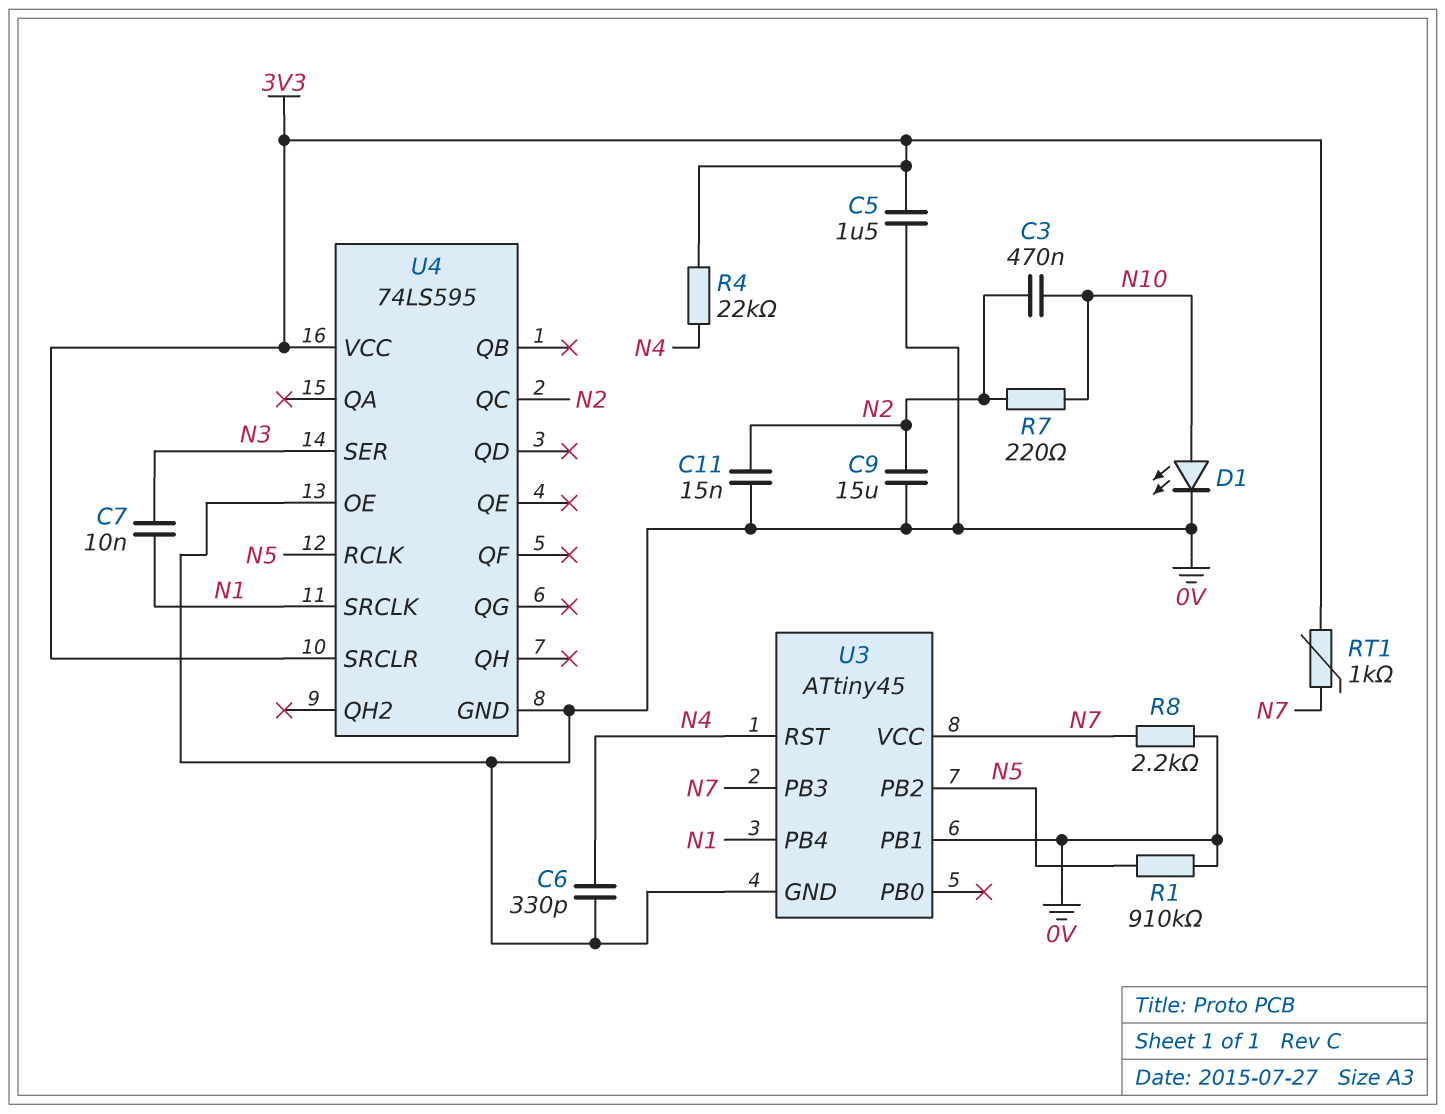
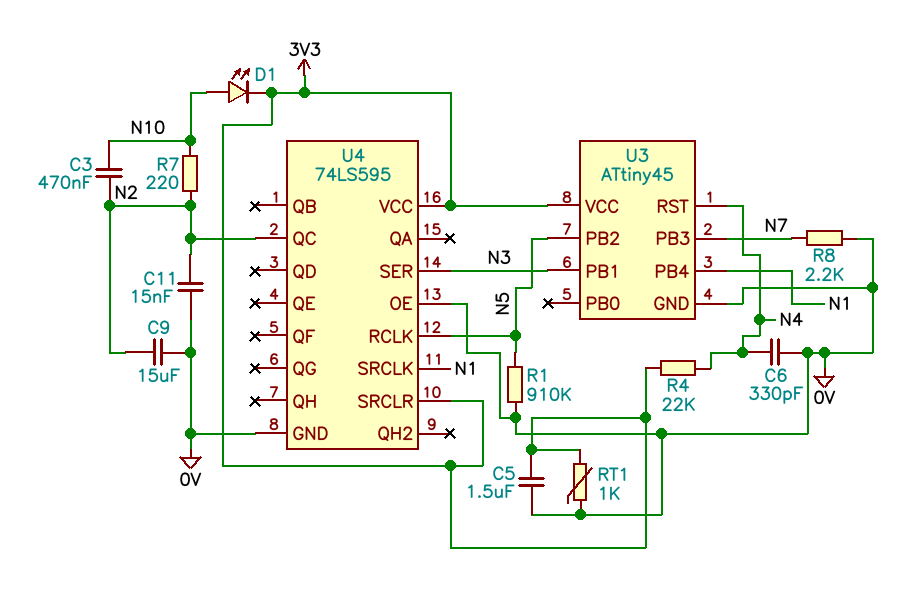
C7: 10nF (N1, N3) -> none
D1: LED (A N10, K 0V) -> LED (A N10, K 3V3)
RT1: 1k (3V3, N7) -> 1k (0V, 3V3)
U3 pin PB1: 0V -> N3
U3 pin VCC: N7 -> 3V3

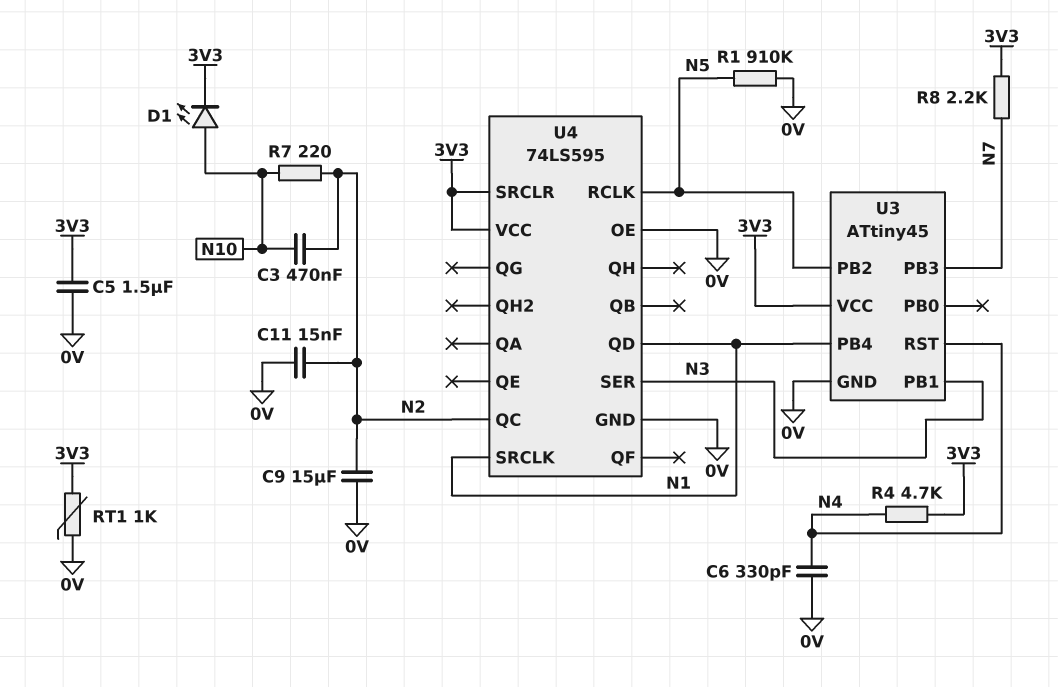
R4: 22k (3V3, N4) -> 4.7k (3V3, N4)
R8: 2.2k (0V, N7) -> 2.2k (3V3, N7)
U4 pin QD: none -> N1

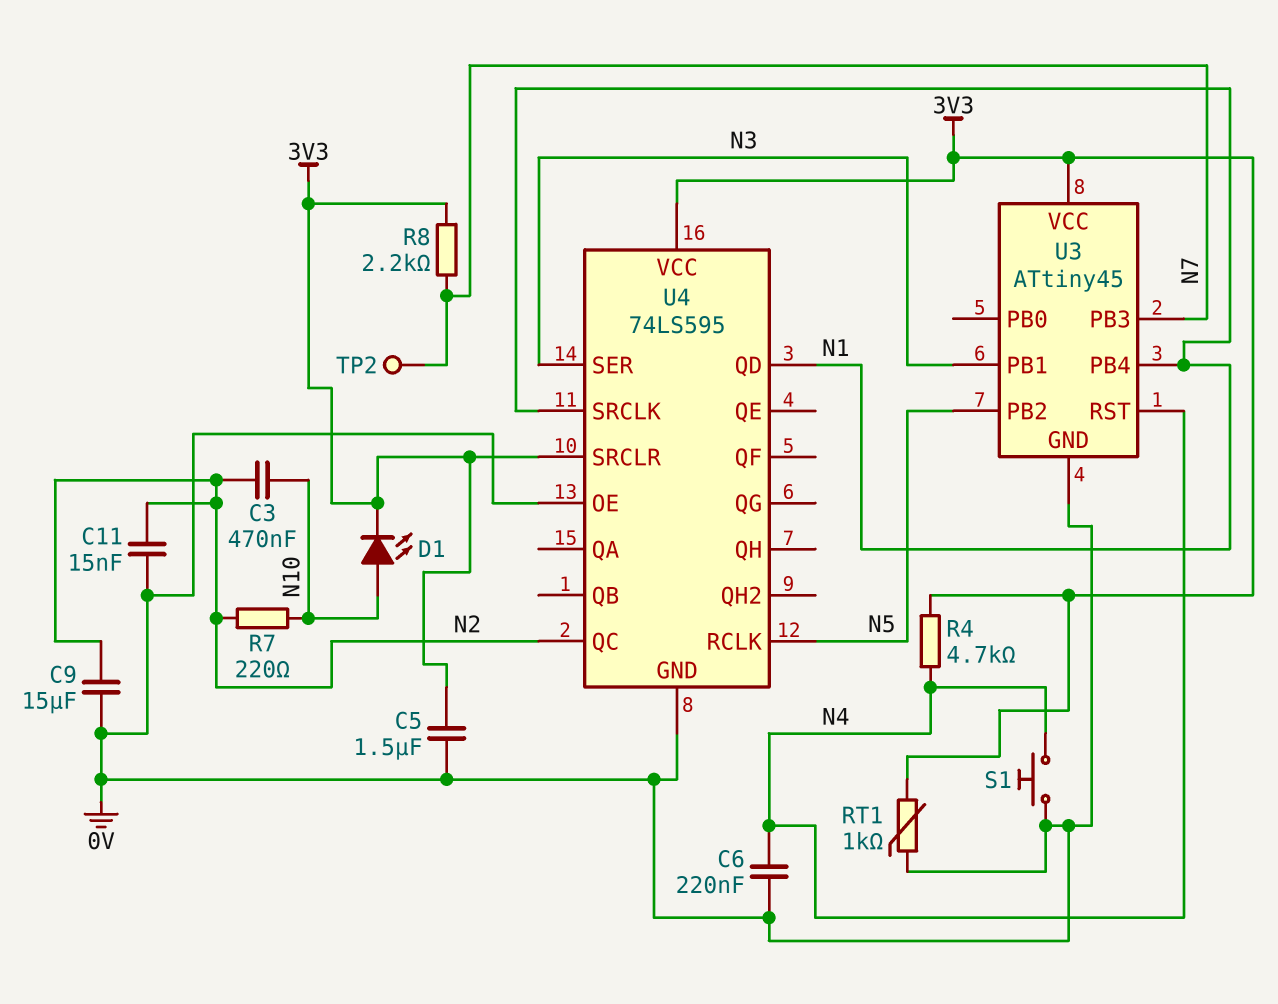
C6: 330pF (0V, N4) -> 220nF (0V, N4)
R1: 910k (0V, N5) -> none
S1: none -> button (0V, N4)
TP2: none -> test point (N7)

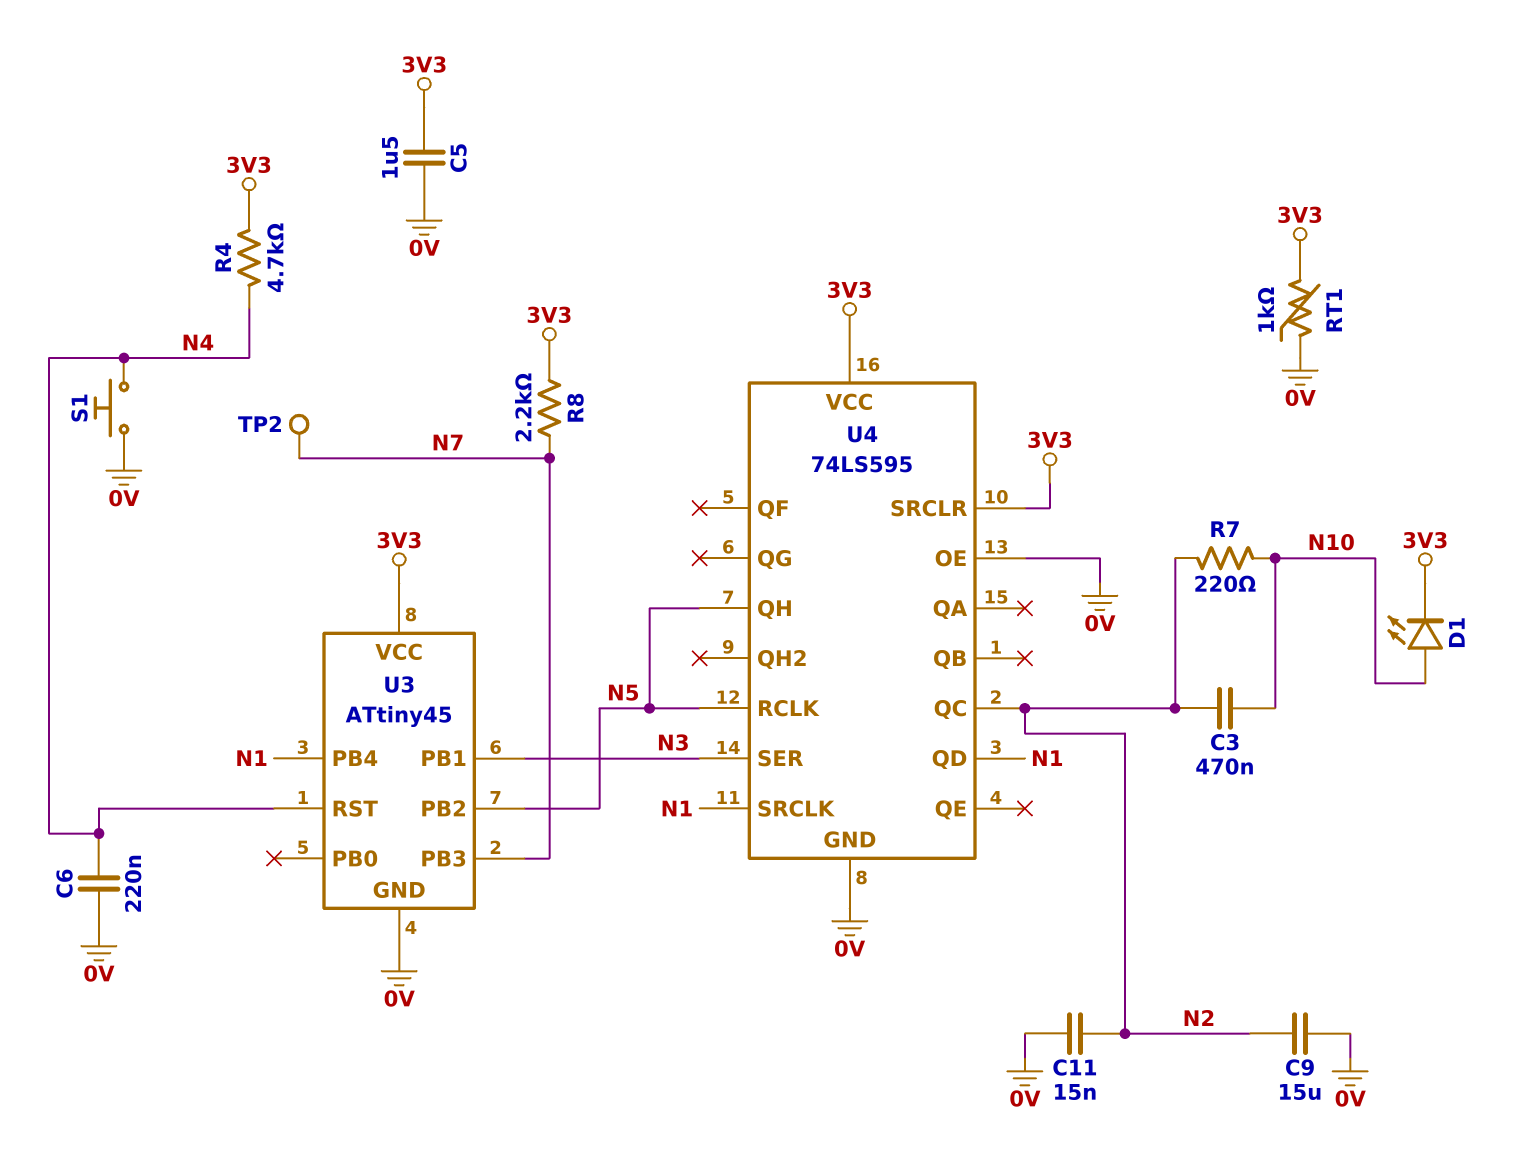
U4 pin QH: none -> N5

